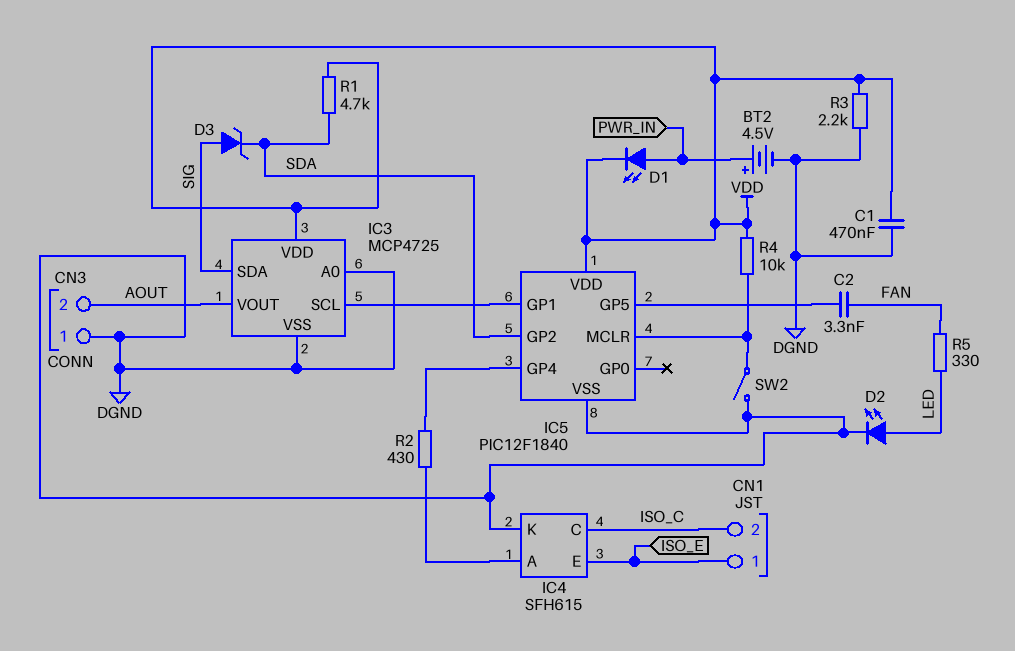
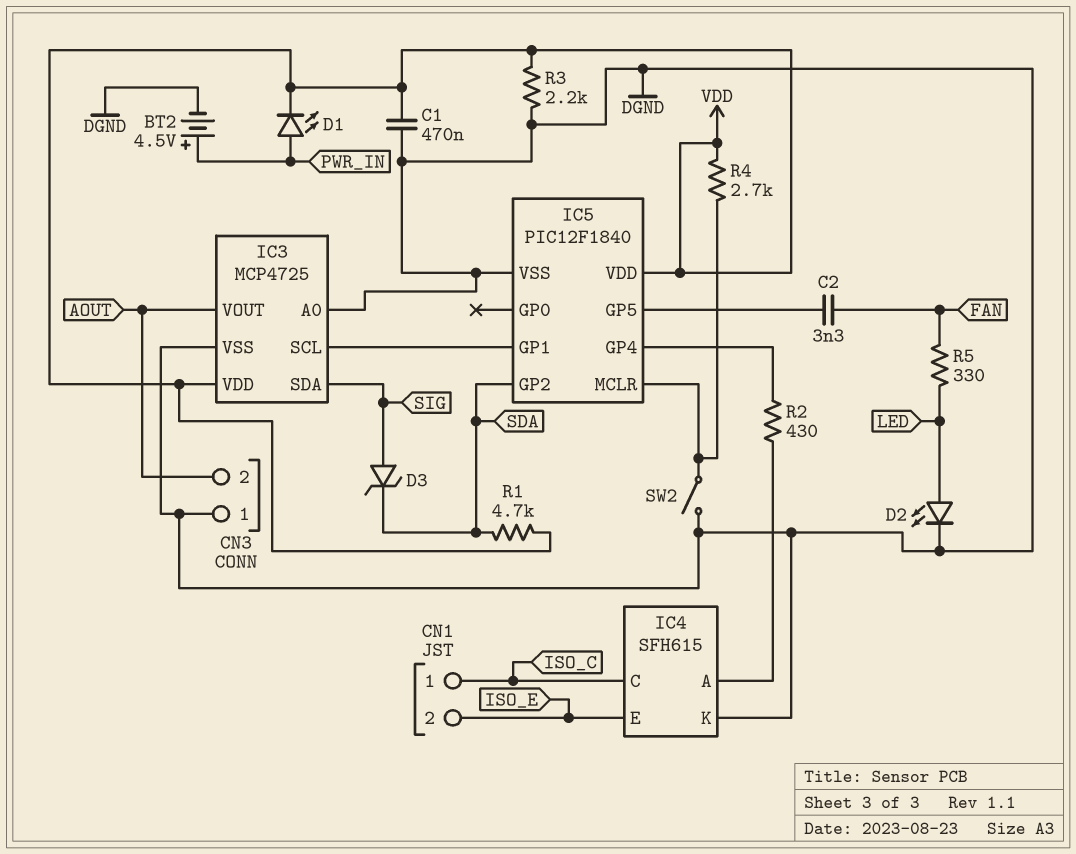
CN1 pin 1: ISO_E -> ISO_C
CN1 pin 2: ISO_C -> ISO_E
R4: 10k (IC5/MCLR, VDD) -> 2.7k (IC5/MCLR, VDD)

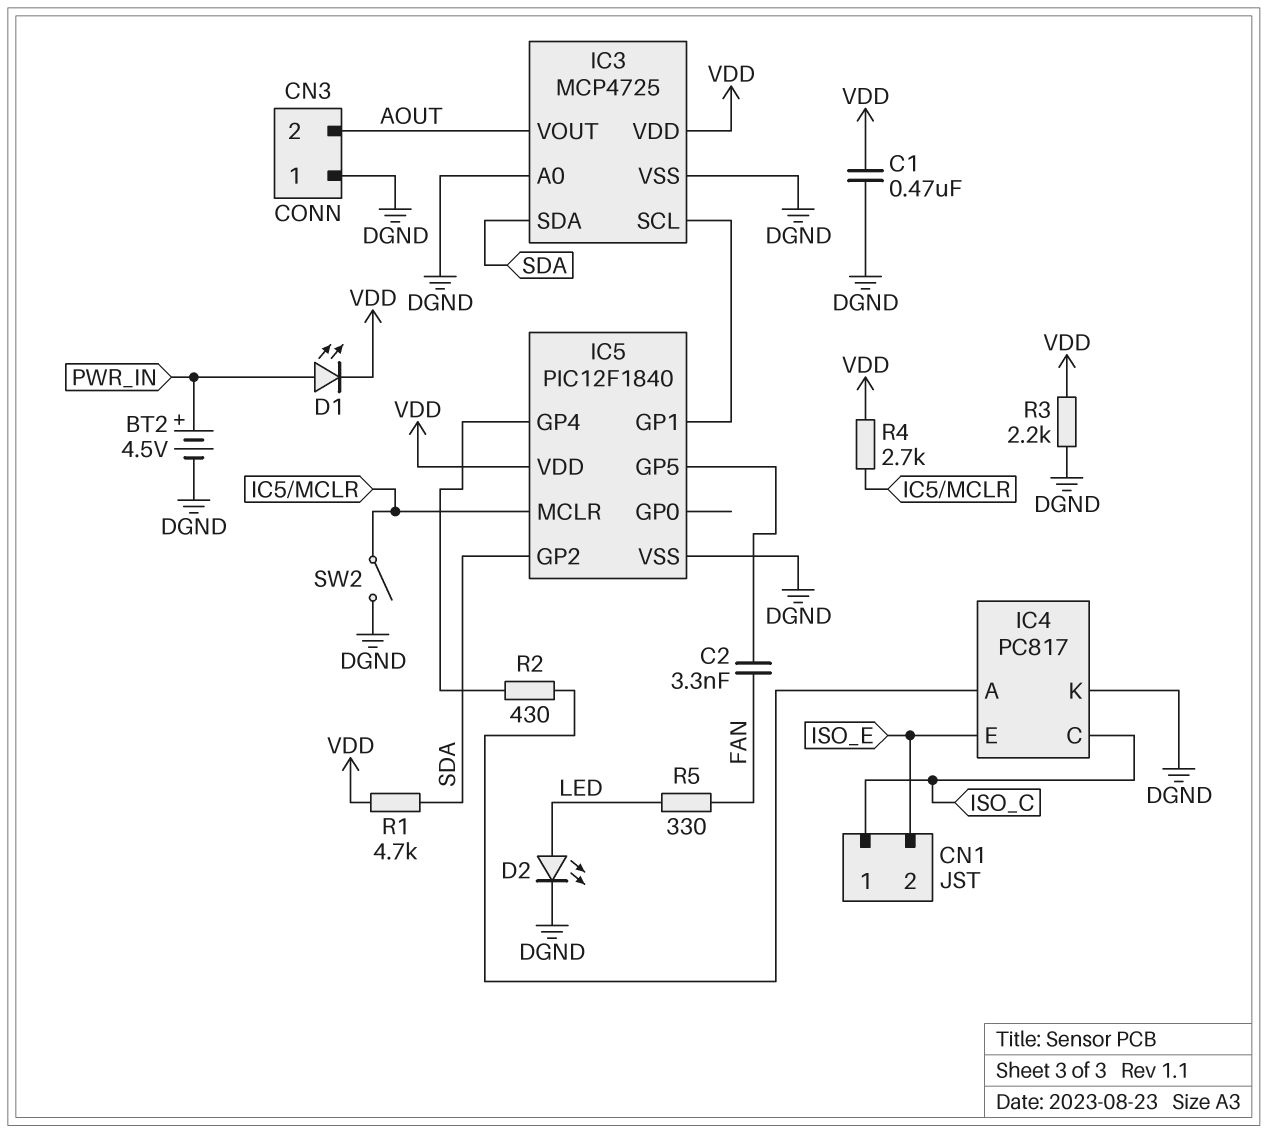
D3: zener (A SIG, K SDA) -> none
IC3 pin SDA: SIG -> SDA
IC4: SFH615 -> PC817

